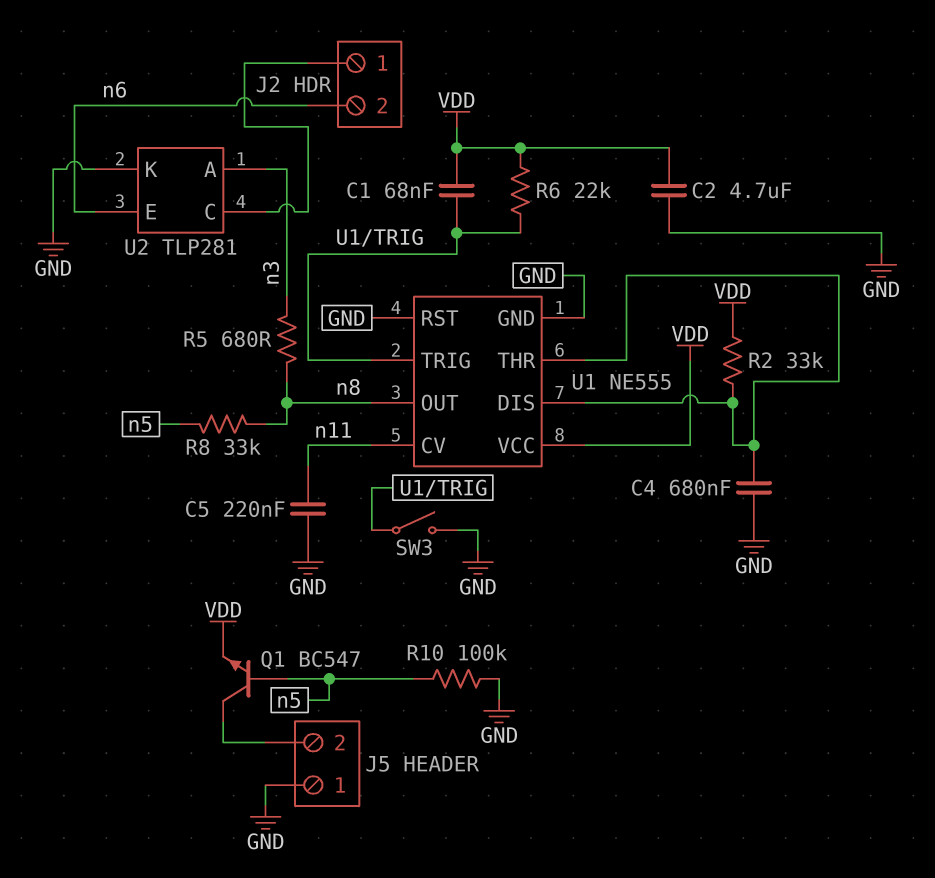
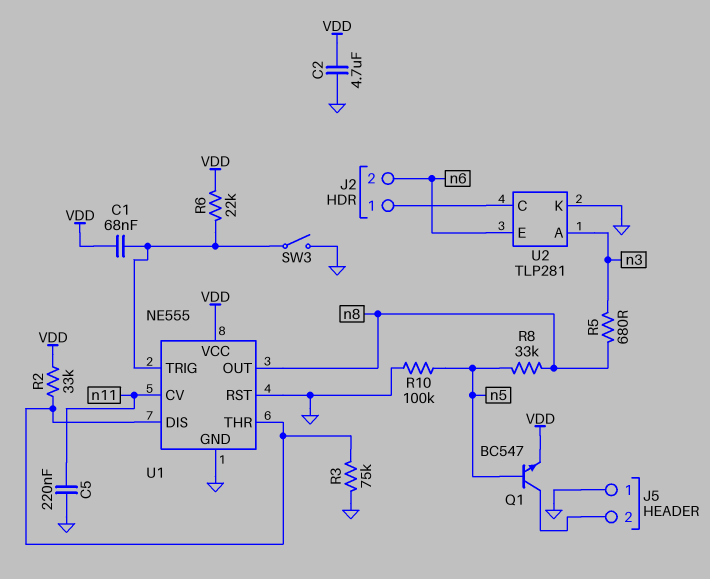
C4: 680nF (GND, U1/DIS) -> none
R3: none -> 75k (GND, U1/DIS)

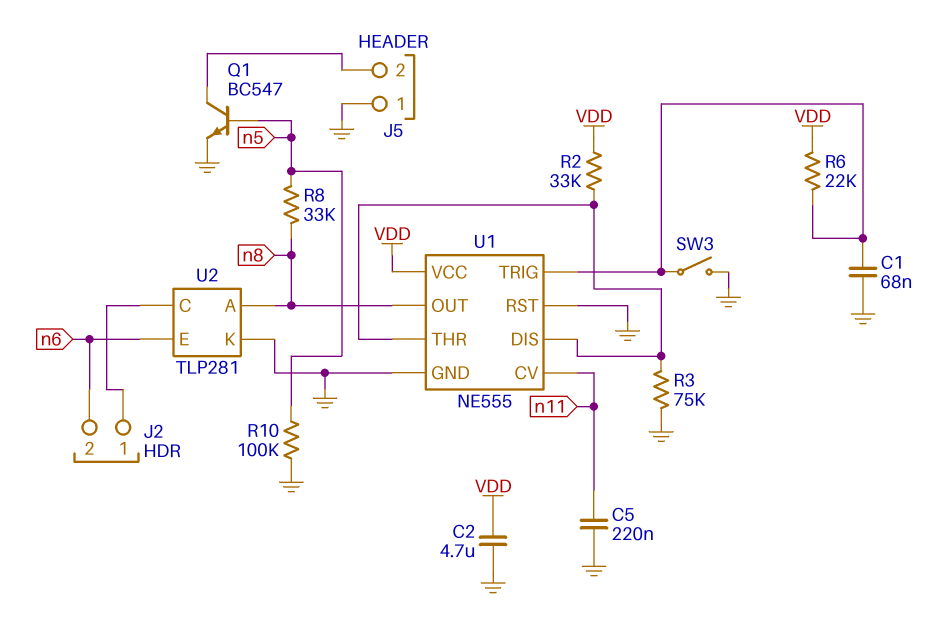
C1: 68nF (U1/TRIG, VDD) -> 68nF (GND, U1/TRIG)
Q1: NPN BC547 (B n5, C J5/2, E VDD) -> NPN BC547 (B n5, C J5/2, E GND)
R5: 680 (n3, n8) -> none
U2 pin A: n3 -> n8

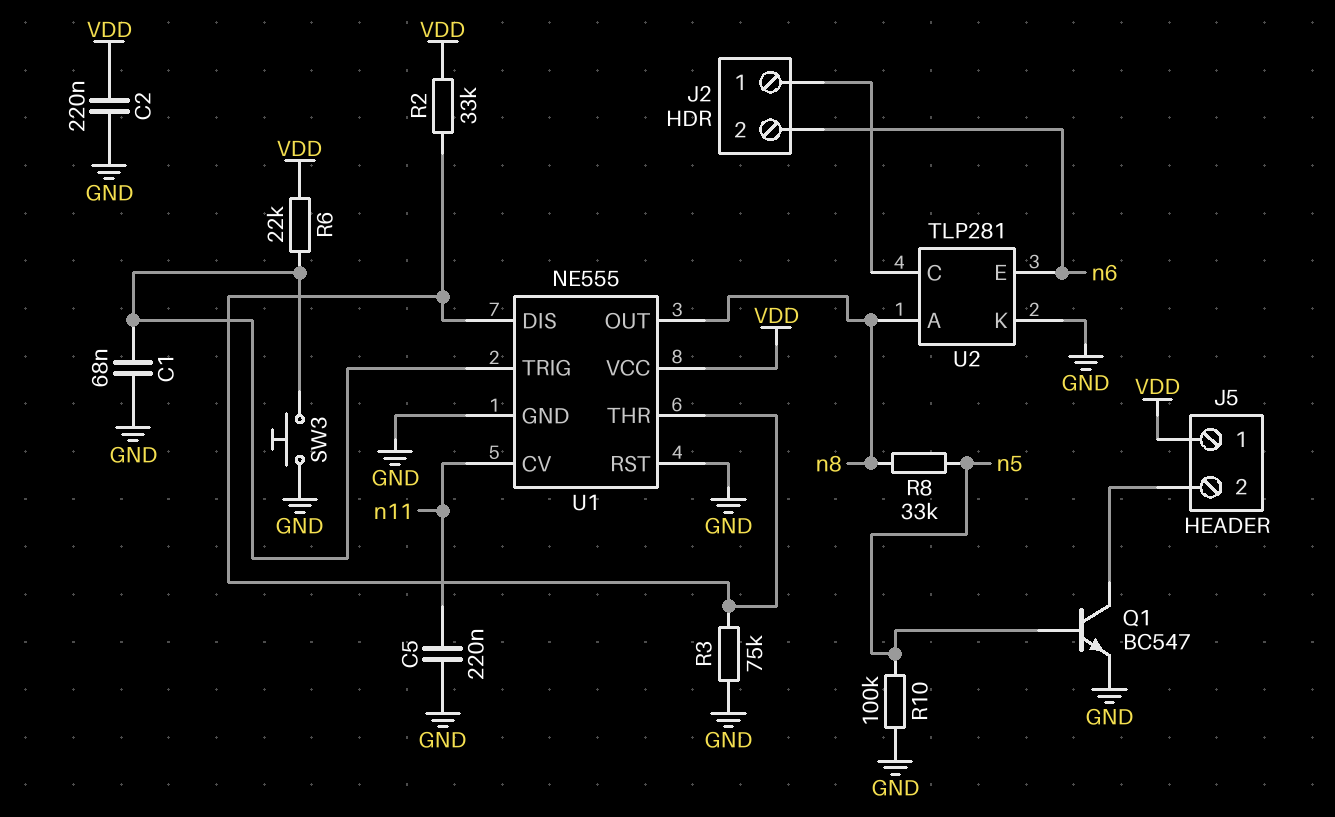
C2: 4.7uF (GND, VDD) -> 220nF (GND, VDD)
J5 pin 1: GND -> VDD
SW3: switch (GND, U1/TRIG) -> button (GND, U1/TRIG)

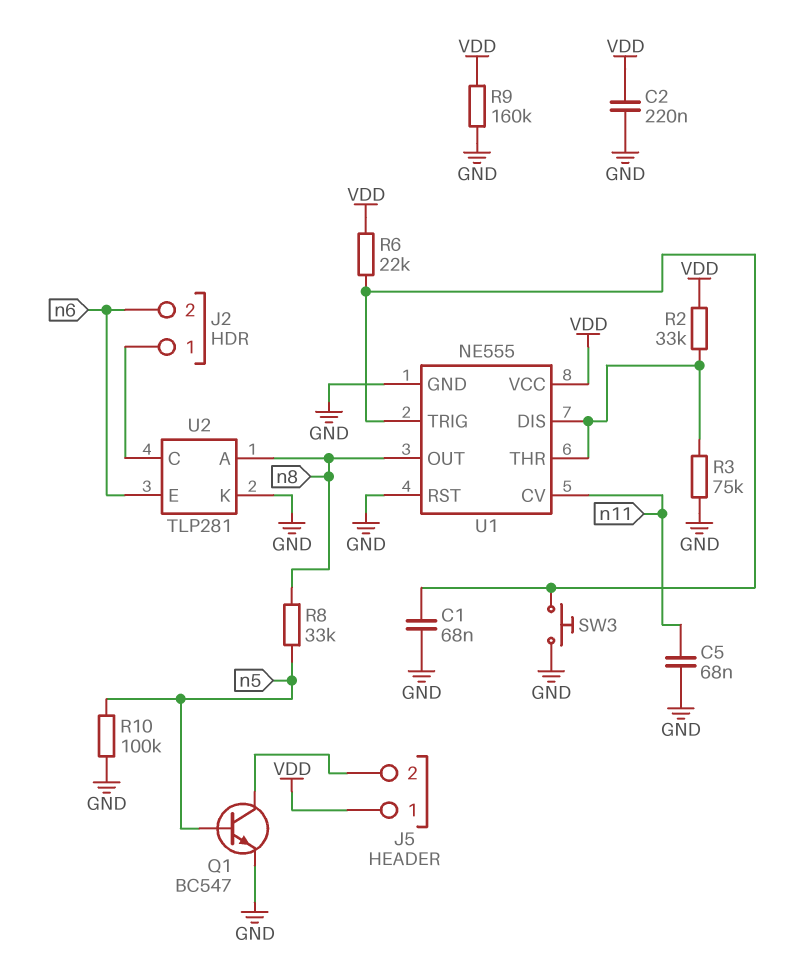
C5: 220nF (GND, n11) -> 68nF (GND, n11)
R9: none -> 160k (GND, VDD)

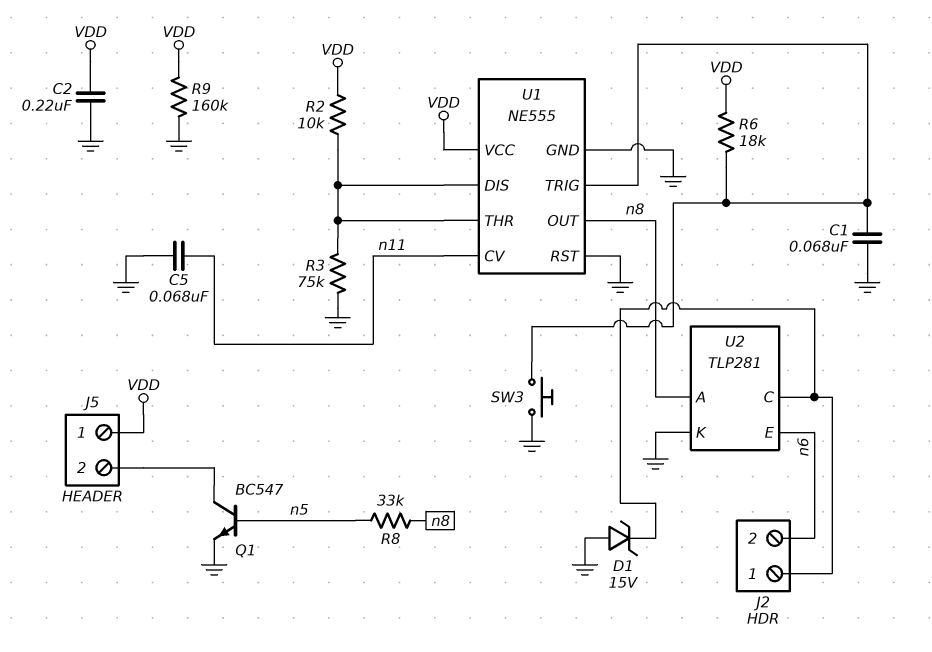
D1: none -> zener 15V (A GND, K J2/1)
R2: 33k (U1/DIS, VDD) -> 10k (U1/DIS, VDD)
R6: 22k (U1/TRIG, VDD) -> 18k (U1/TRIG, VDD)
R10: 100k (GND, n5) -> none

